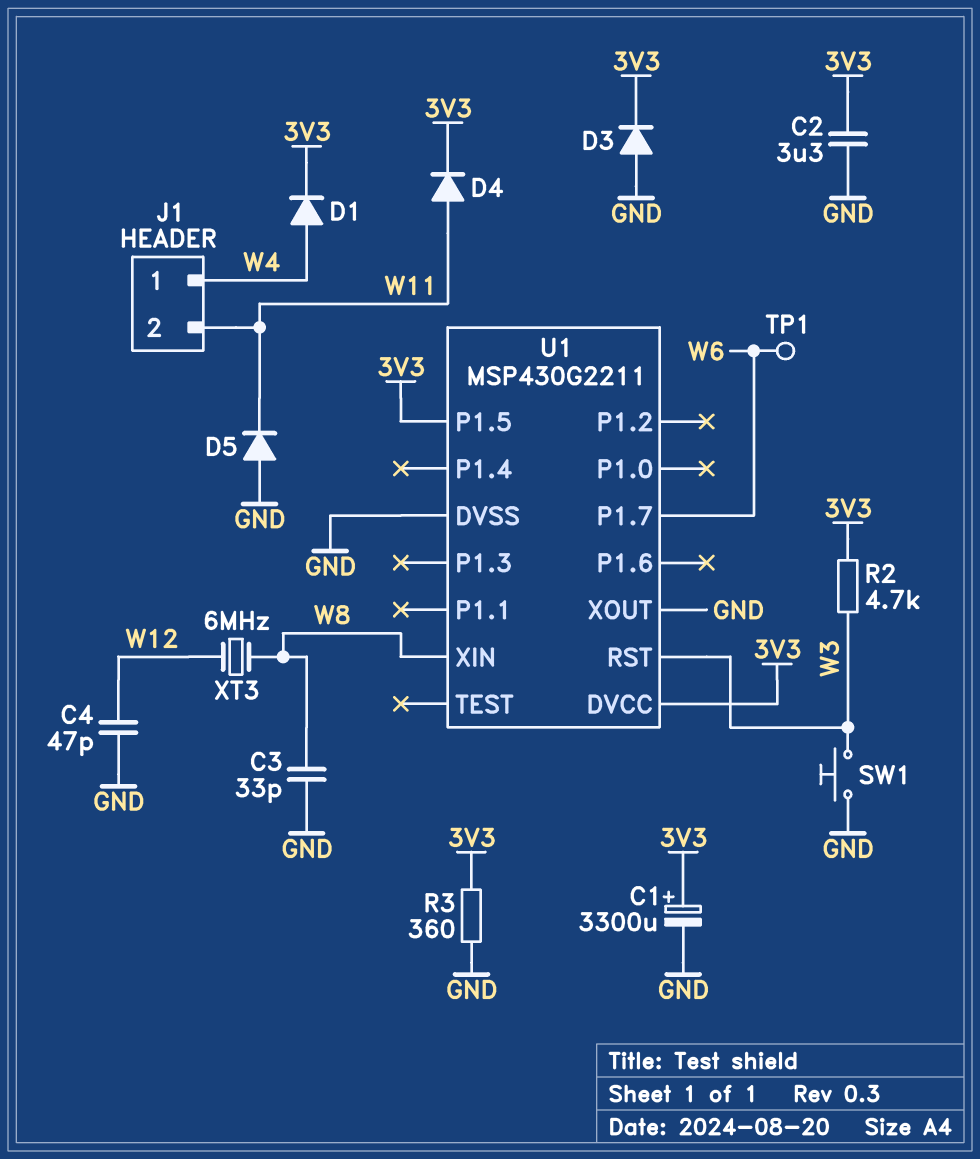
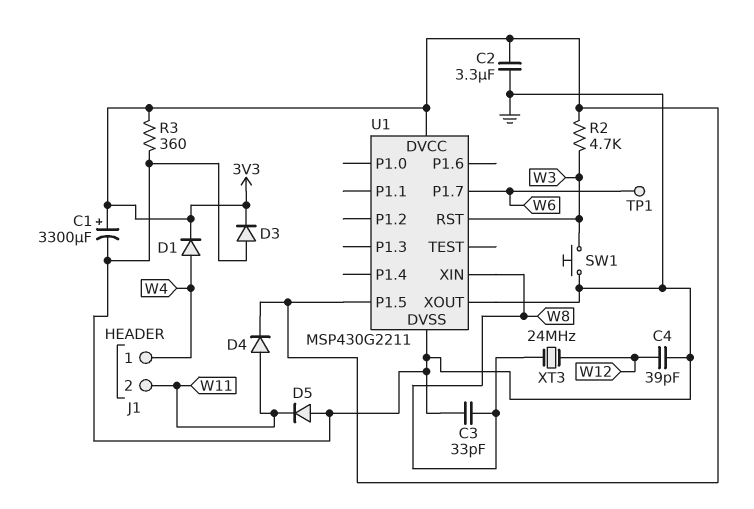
C4: 47pF (GND, W12) -> 39pF (GND, W12)
XT3: 6MHz (W8, W12) -> 24MHz (W8, W12)

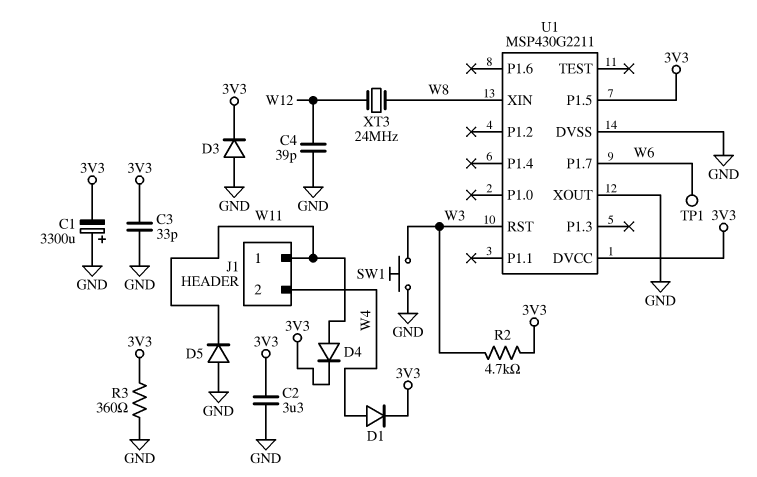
C1: 3300uF (plus 3V3, minus GND) -> 3300uF (plus GND, minus 3V3)
C3: 33pF (GND, W8) -> 33pF (3V3, GND)
J1 pin 1: W4 -> W11
J1 pin 2: W11 -> W4

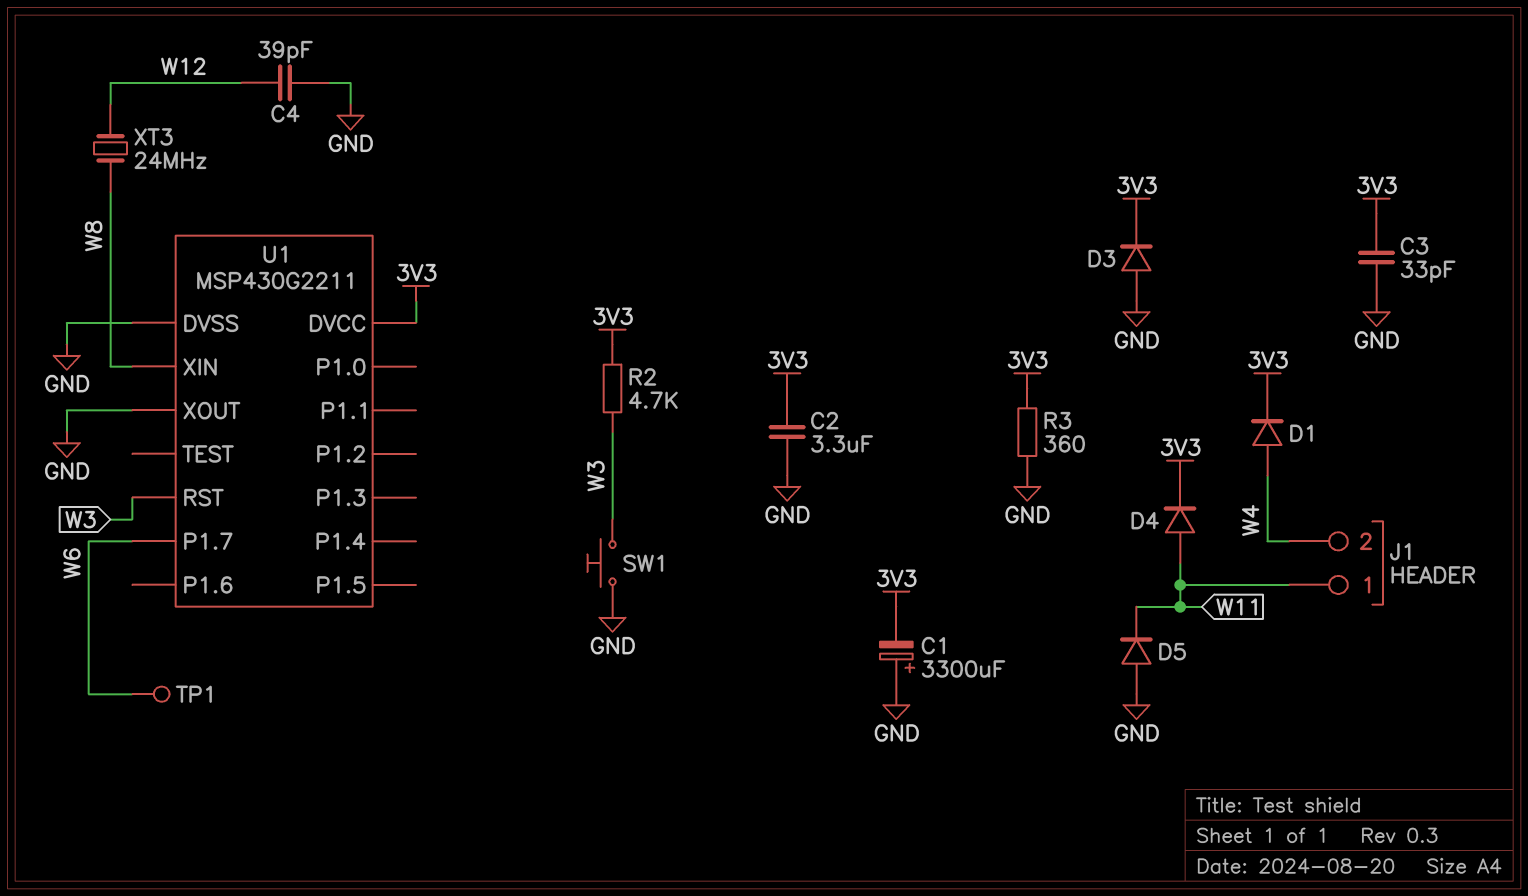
U1 pin P1.5: 3V3 -> none

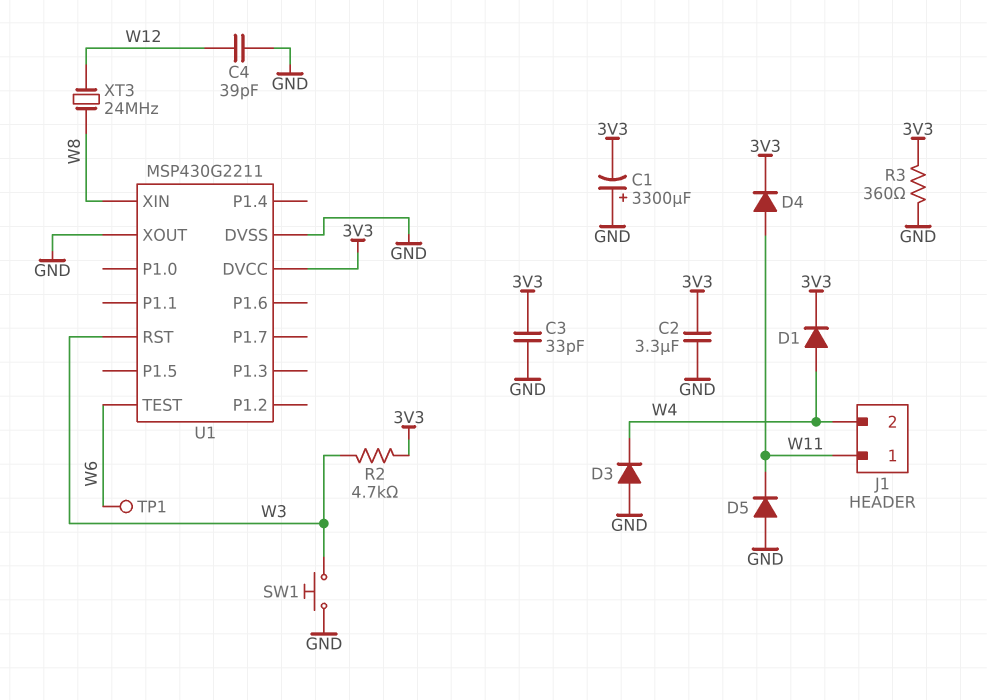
D3: diode (A GND, K 3V3) -> diode (A GND, K W4)
U1 pin P1.7: W6 -> none
U1 pin TEST: none -> W6

